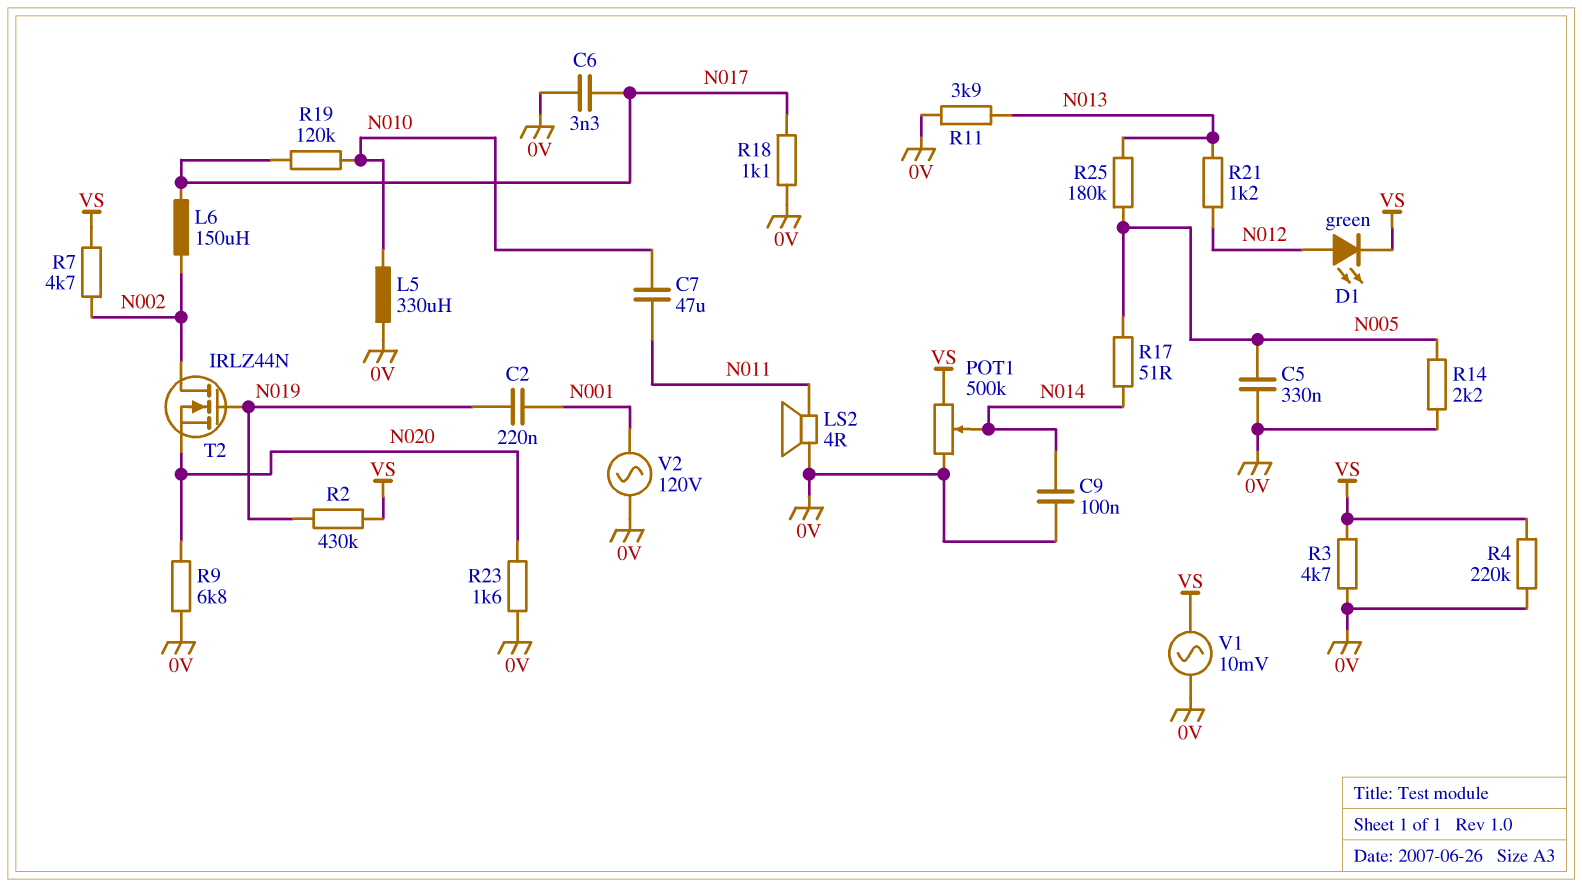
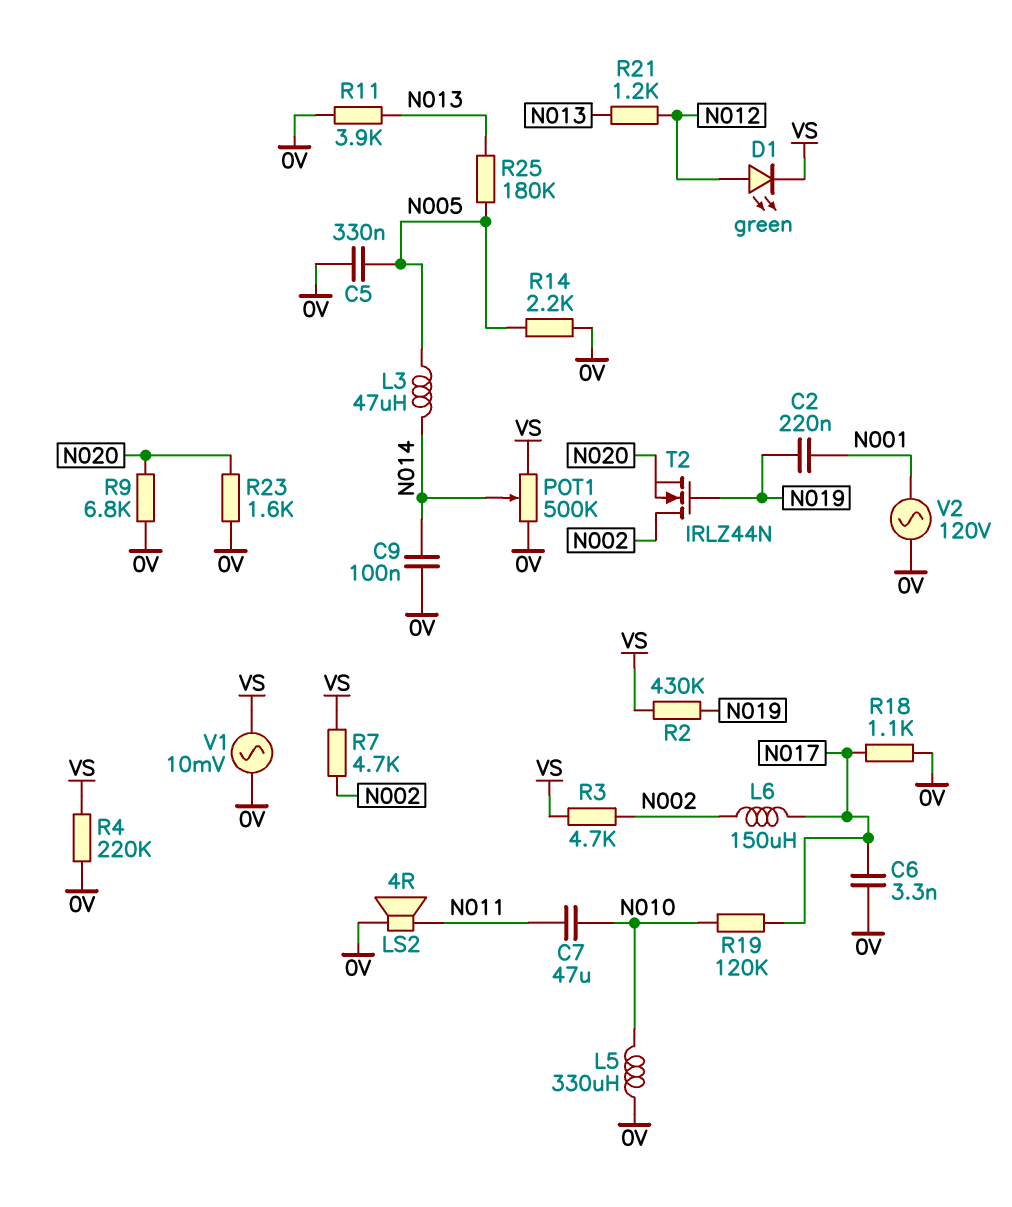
L3: none -> 47uH (N005, N014)
R3: 4.7k (0V, VS) -> 4.7k (N002, VS)
R17: 51 (N005, N014) -> none

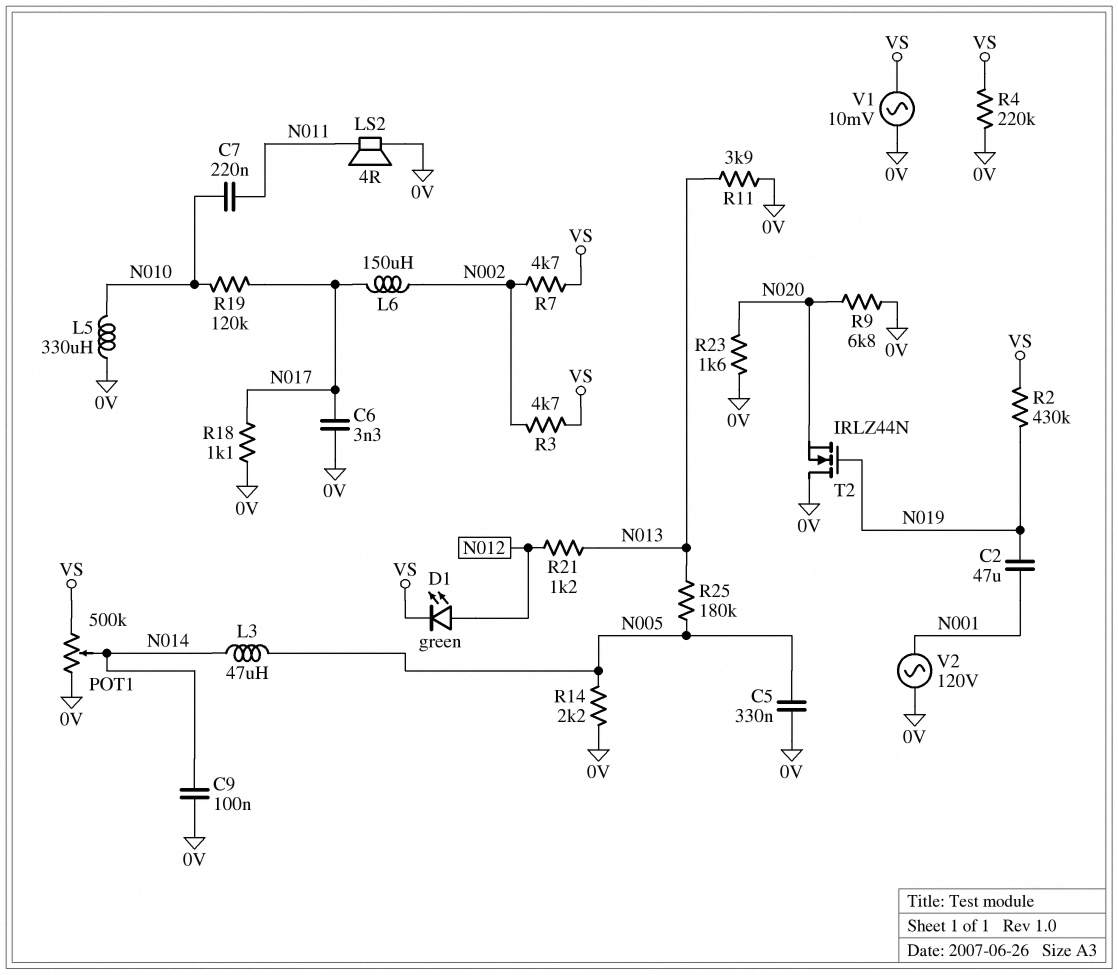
C2: 220nF (N001, N019) -> 47uF (N001, N019)
C7: 47uF (N010, N011) -> 220nF (N010, N011)
T2: NMOS IRLZ44N (G N019, D N002, S N020) -> NMOS IRLZ44N (G N019, D 0V, S N020)

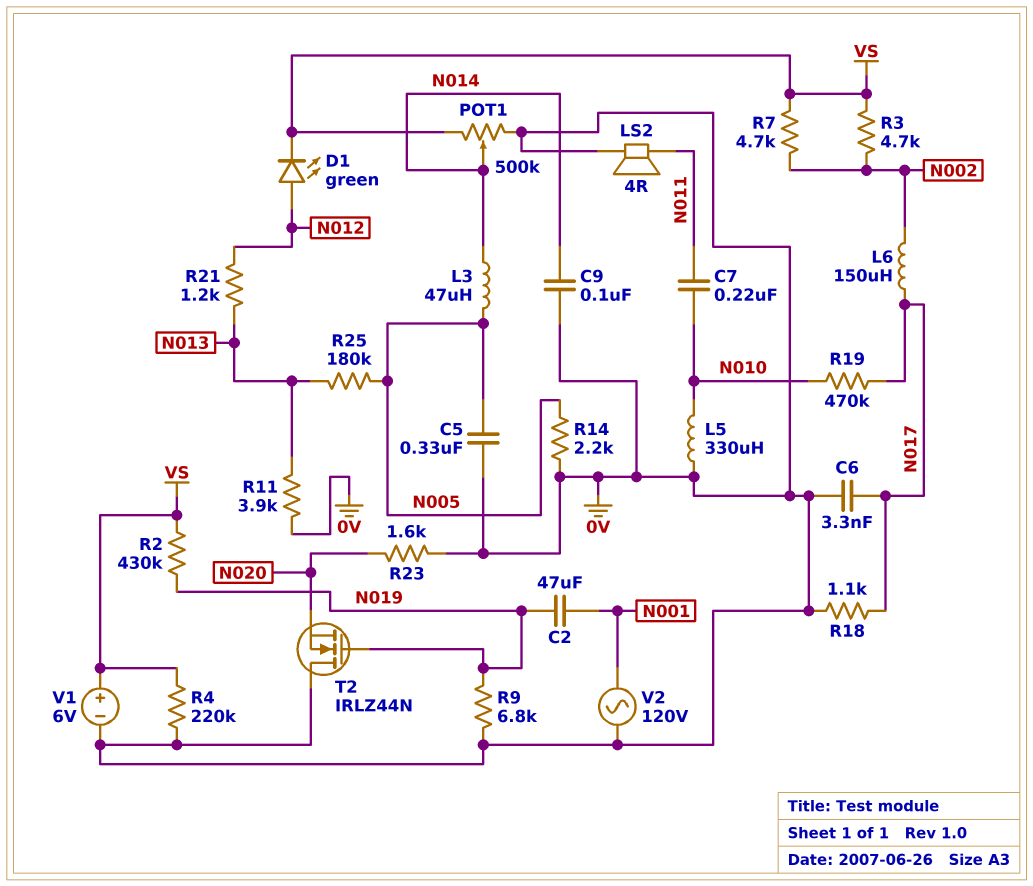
R9: 6.8k (0V, N020) -> 6.8k (0V, N019)
R19: 120k (N010, N017) -> 470k (N010, N017)
V1: AC 10mV (0V, VS) -> 6V (plus VS, minus 0V)

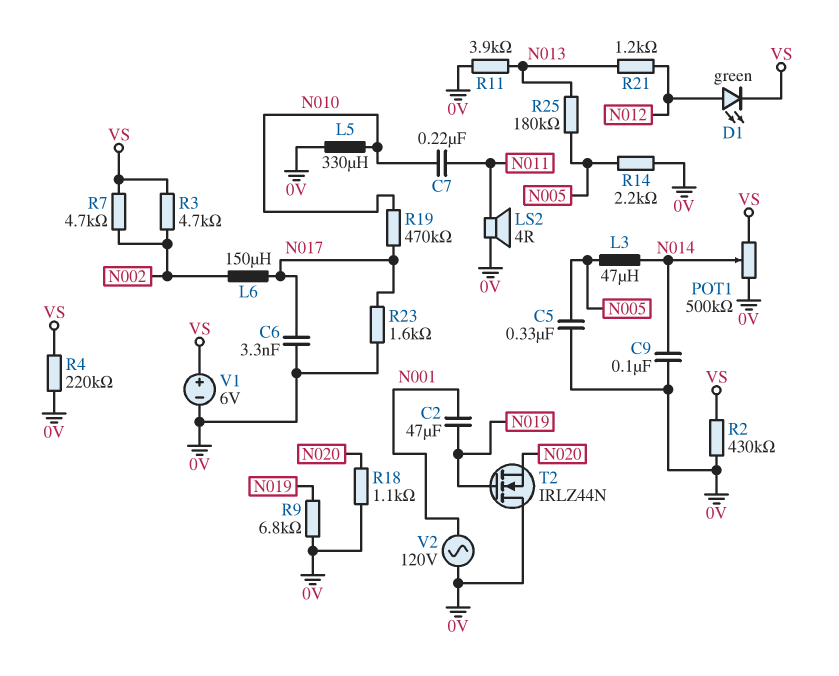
R2: 430k (N019, VS) -> 430k (0V, VS)
R18: 1.1k (0V, N017) -> 1.1k (0V, N020)
R23: 1.6k (0V, N020) -> 1.6k (0V, N017)

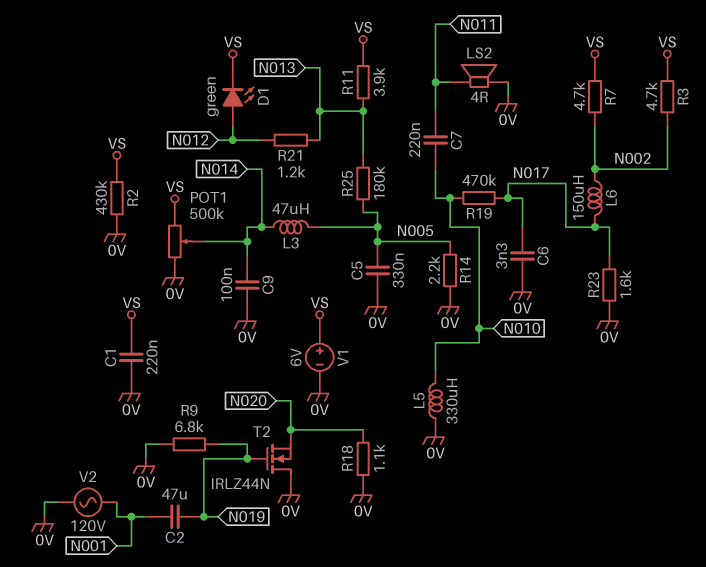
C1: none -> 220nF (0V, VS)
R4: 220k (0V, VS) -> none
R11: 3.9k (0V, N013) -> 3.9k (N013, VS)

